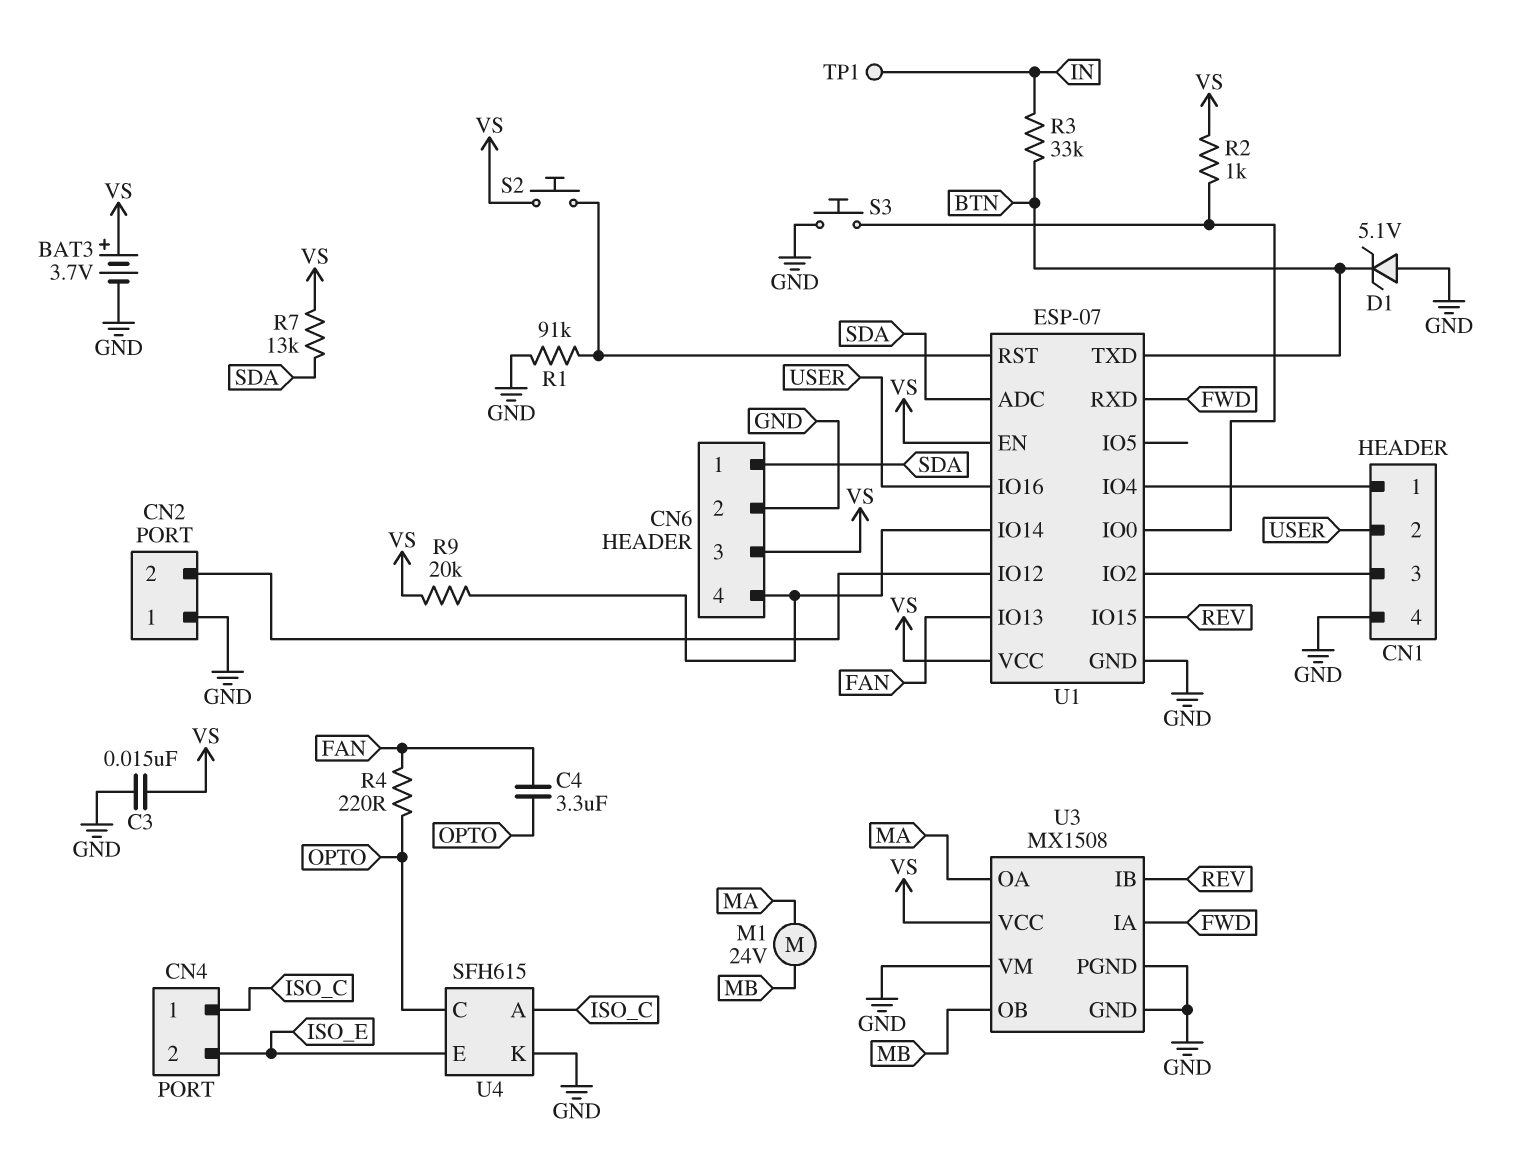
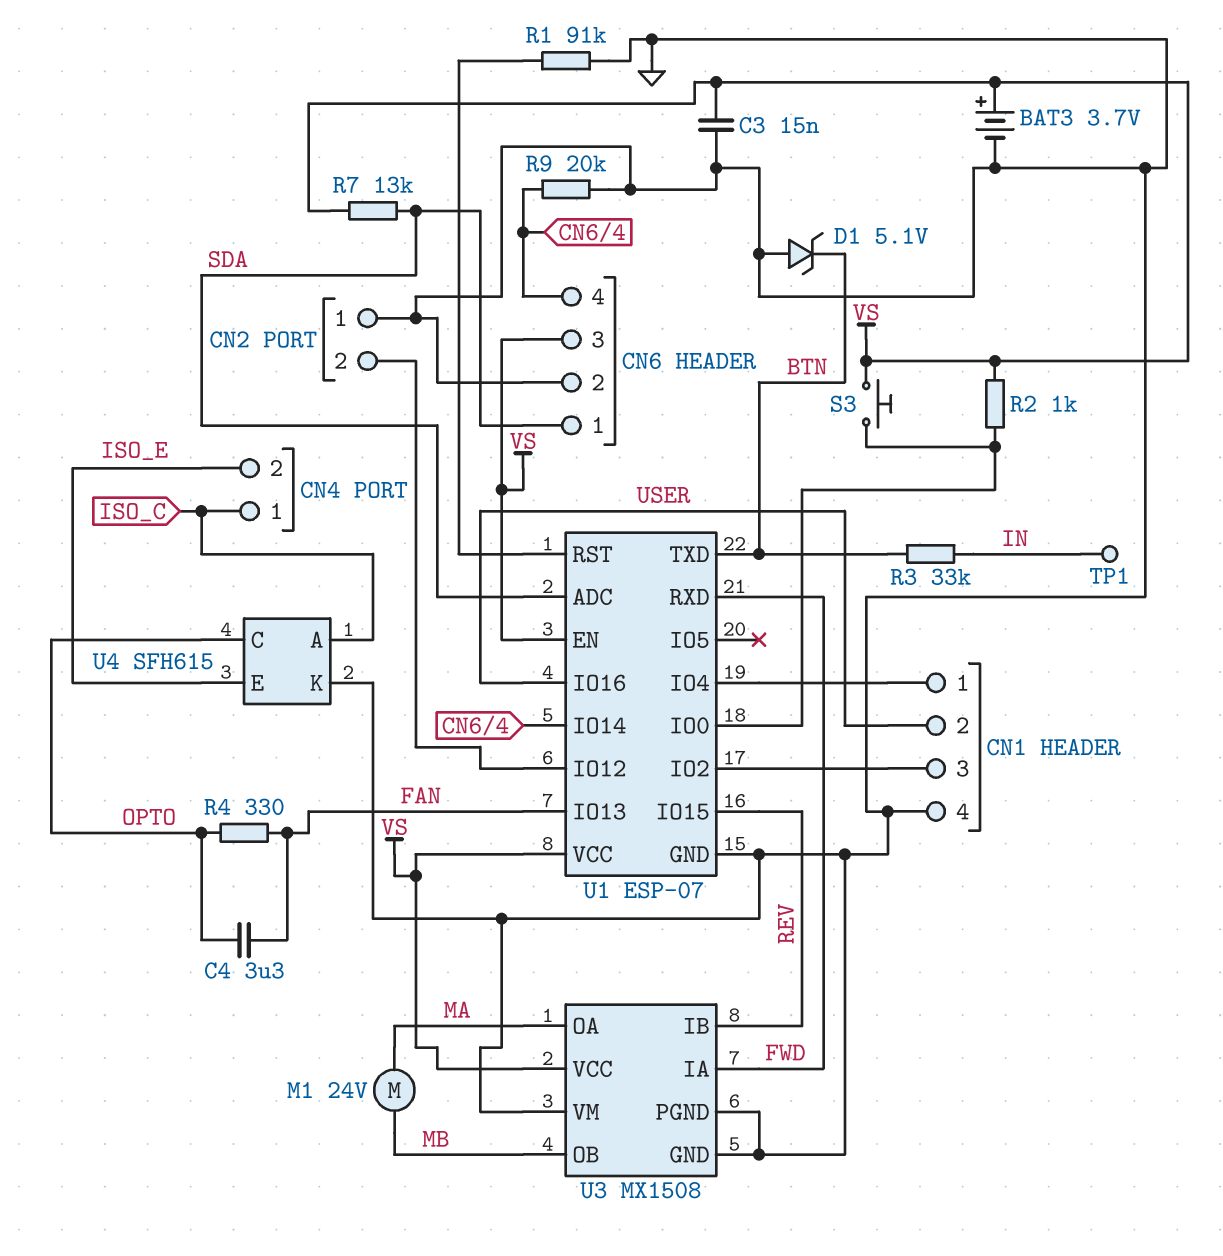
R4: 220 (FAN, OPTO) -> 330 (FAN, OPTO)
R9: 20k (CN6/4, VS) -> 20k (CN6/4, GND)
S2: button (U1/RST, VS) -> none
S3: button (GND, U1/IO0) -> button (U1/IO0, VS)

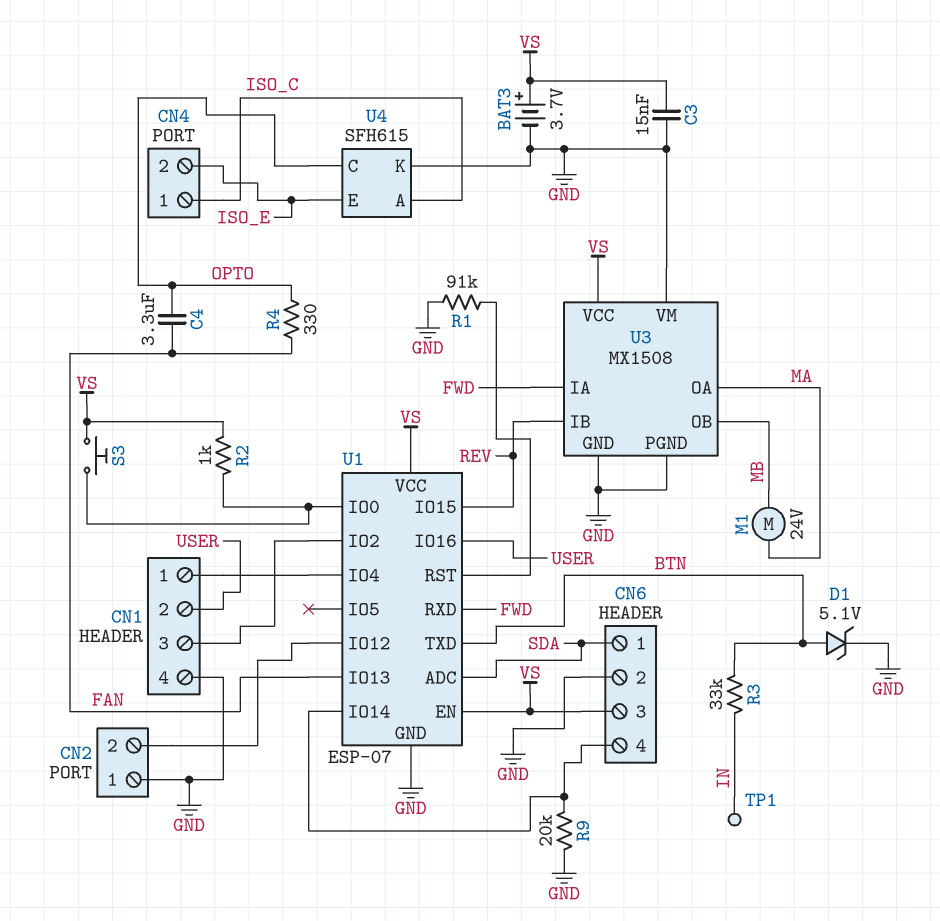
D1: zener 5.1V (A GND, K BTN) -> zener 5.1V (A BTN, K GND)
R7: 13k (SDA, VS) -> none

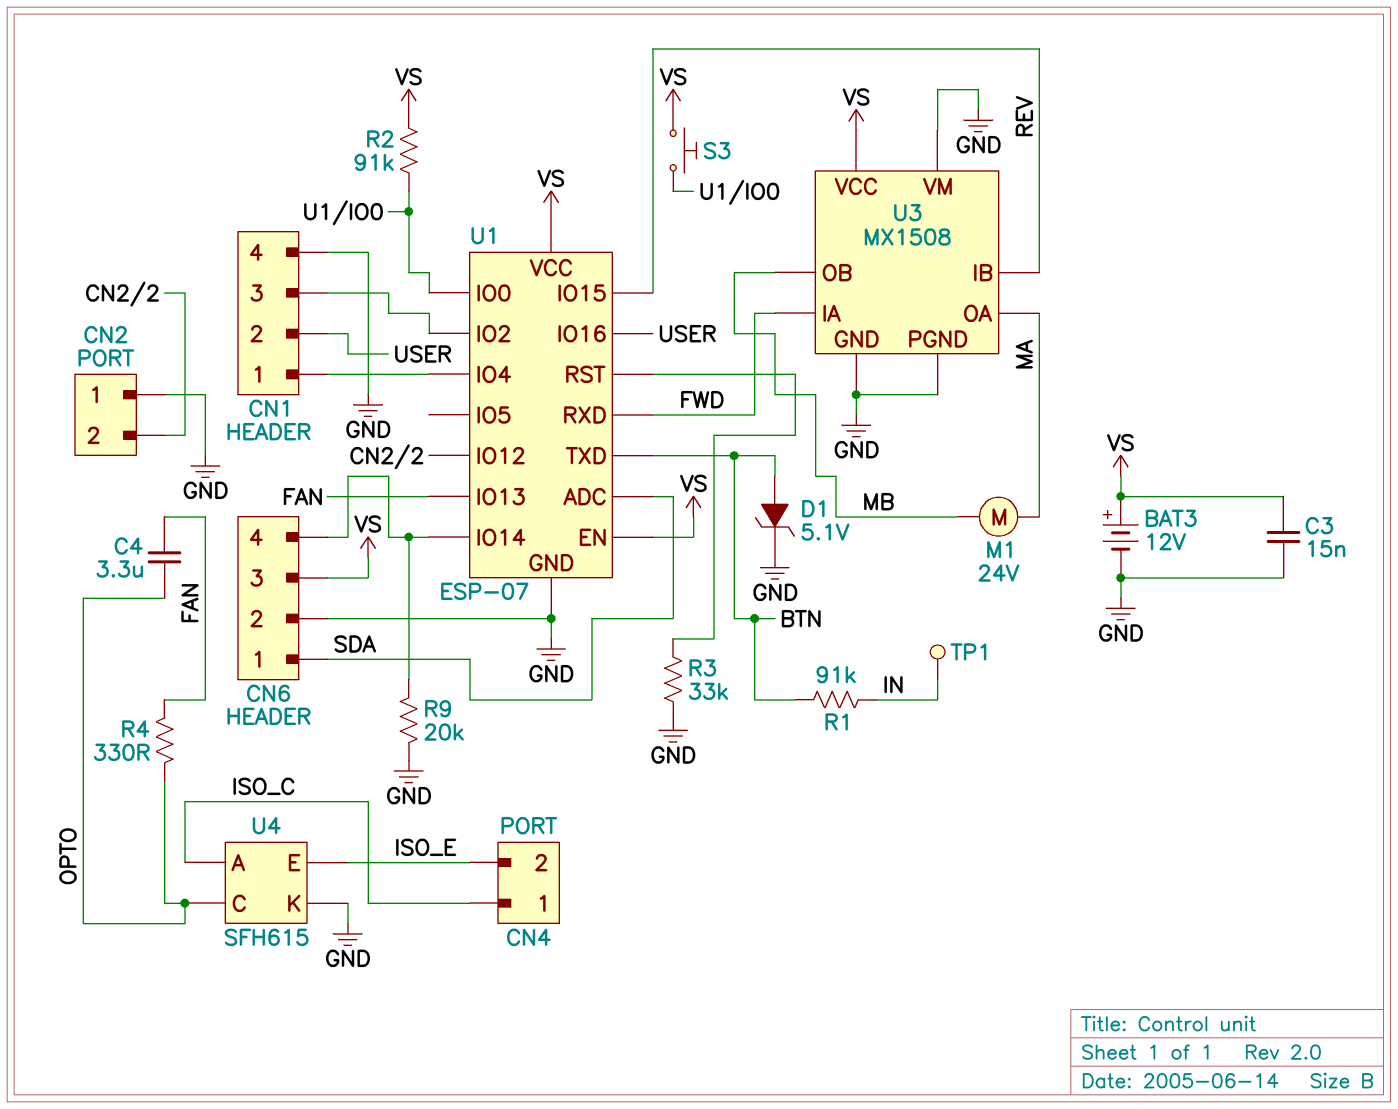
BAT3: 3.7V (plus VS, minus GND) -> 12V (plus VS, minus GND)
R1: 91k (GND, U1/RST) -> 91k (BTN, IN)
R2: 1k (U1/IO0, VS) -> 91k (U1/IO0, VS)
R3: 33k (BTN, IN) -> 33k (GND, U1/RST)

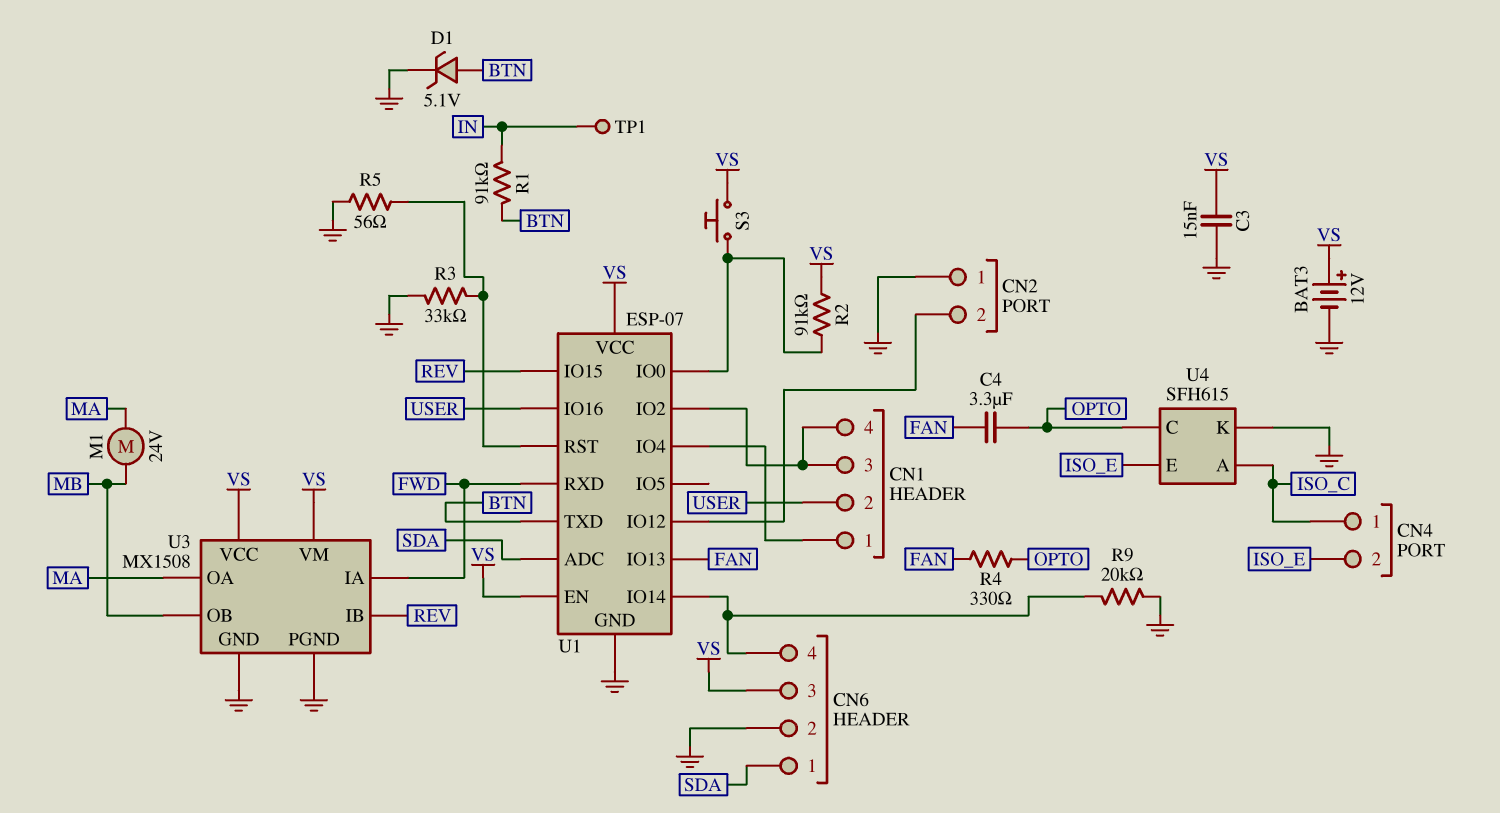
CN1 pin 4: GND -> CN1/3
R5: none -> 56 (GND, U1/RST)
U3 pin VM: GND -> VS

